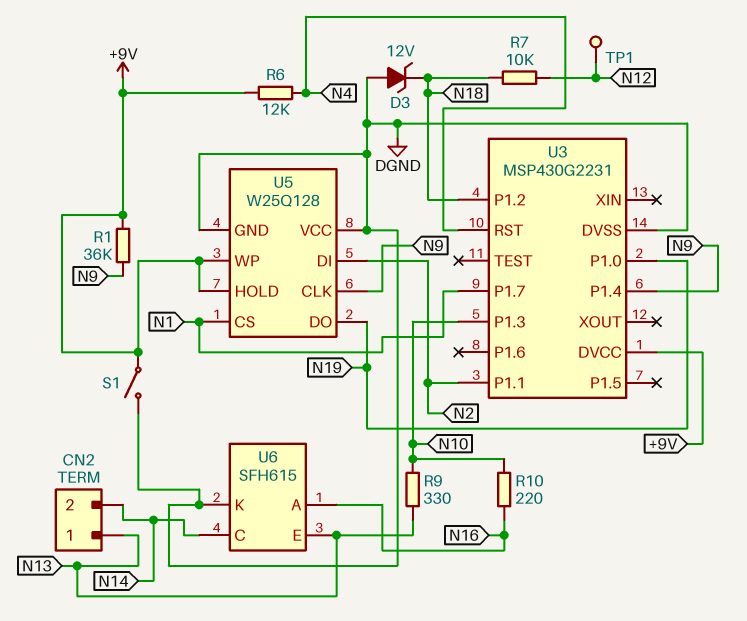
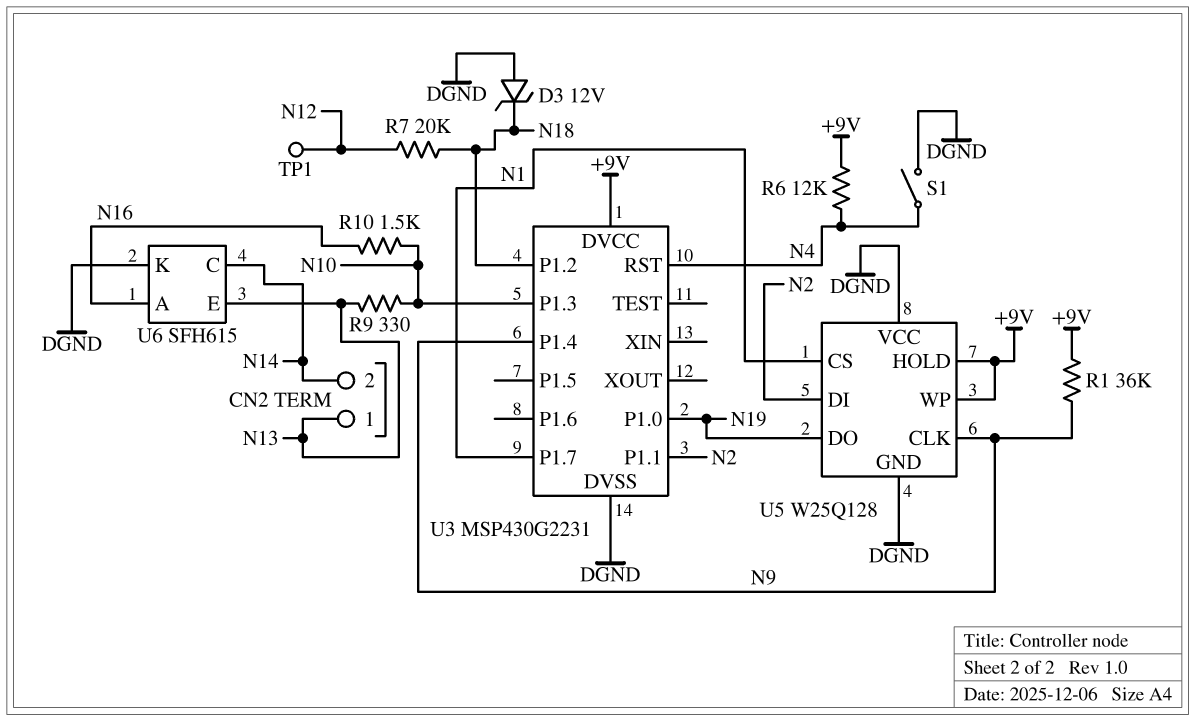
R7: 10k (N12, N18) -> 20k (N12, N18)
R10: 220 (N10, N16) -> 1.5k (N10, N16)
S1: switch (+9V, DGND) -> switch (DGND, N4)

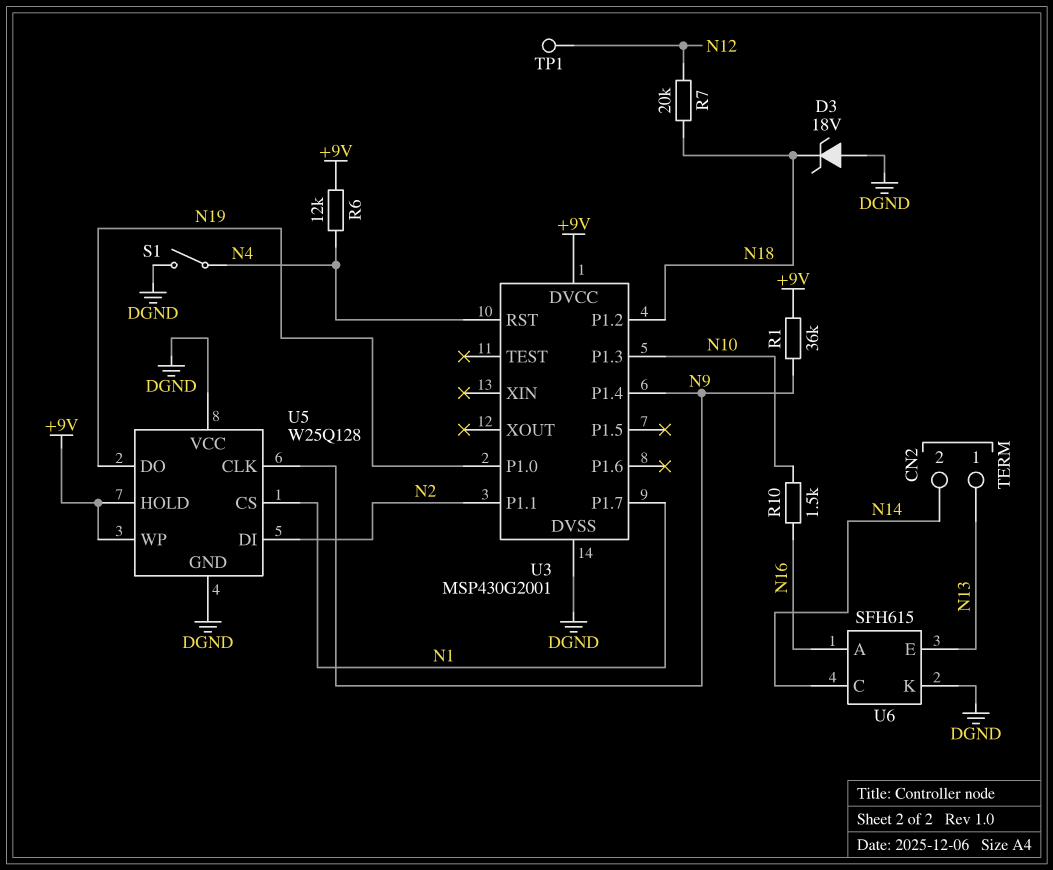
D3: zener 12V (A DGND, K N18) -> zener 18V (A DGND, K N18)
R9: 330 (N10, N13) -> none
U3: MSP430G2231 -> MSP430G2001

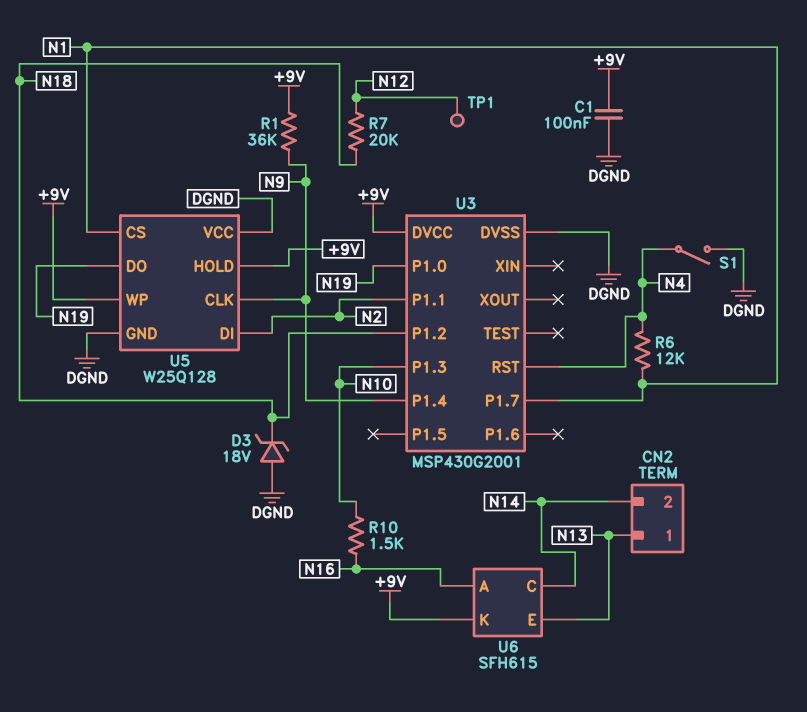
C1: none -> 100nF (+9V, DGND)
R6: 12k (+9V, N4) -> 12k (N1, N4)
U6 pin K: DGND -> +9V

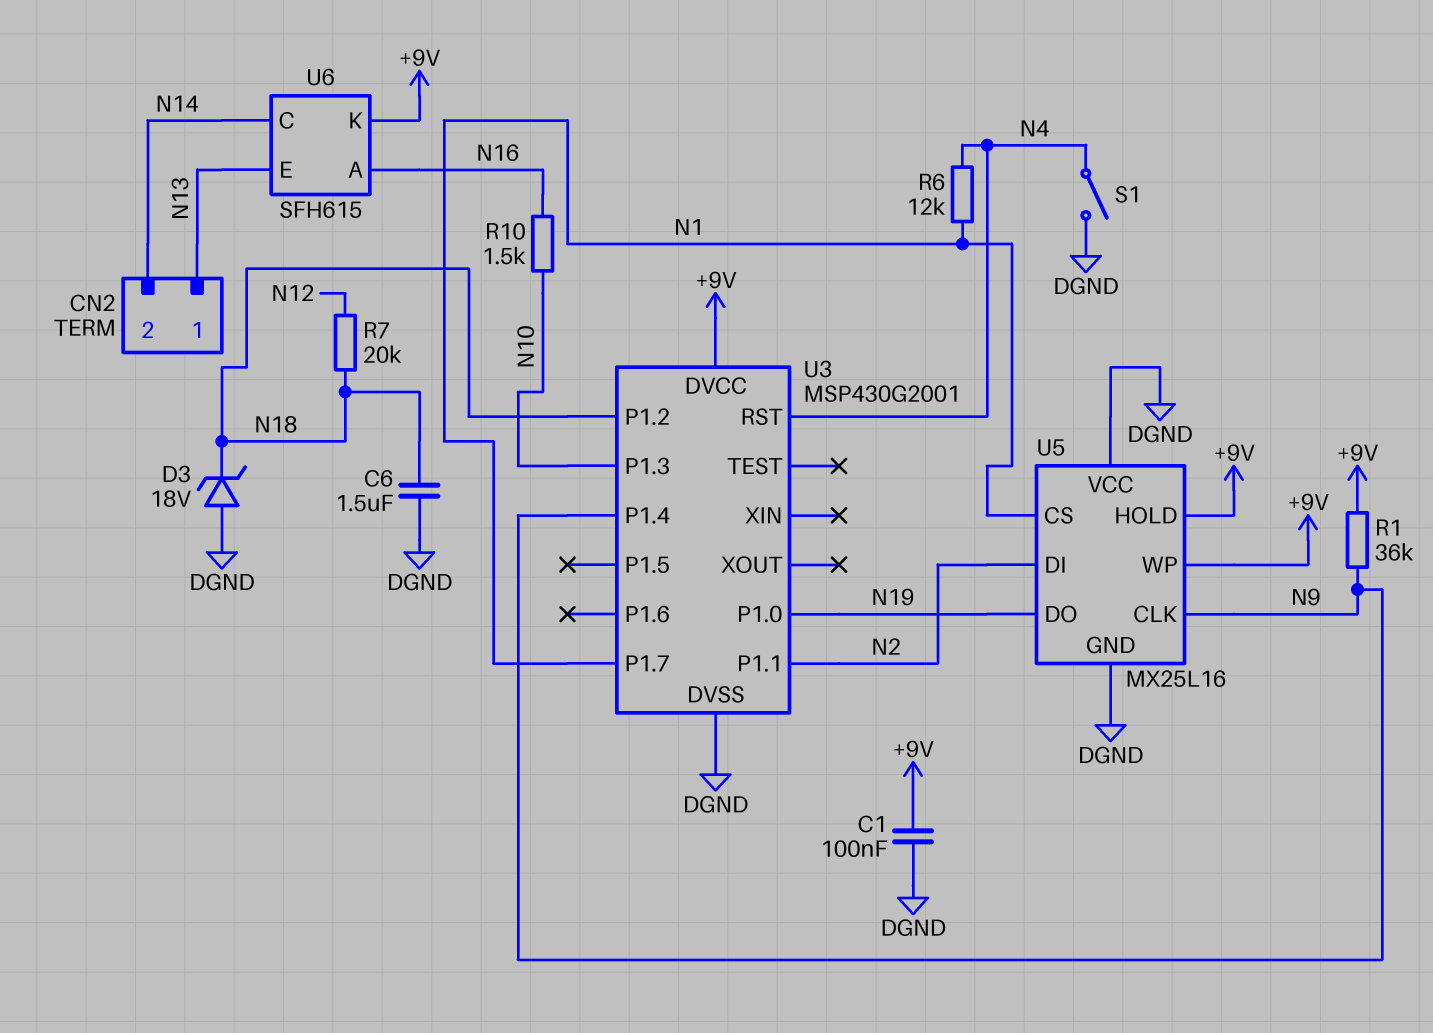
C6: none -> 1.5uF (DGND, N18)
TP1: test point (N12) -> none
U5: W25Q128 -> MX25L16

